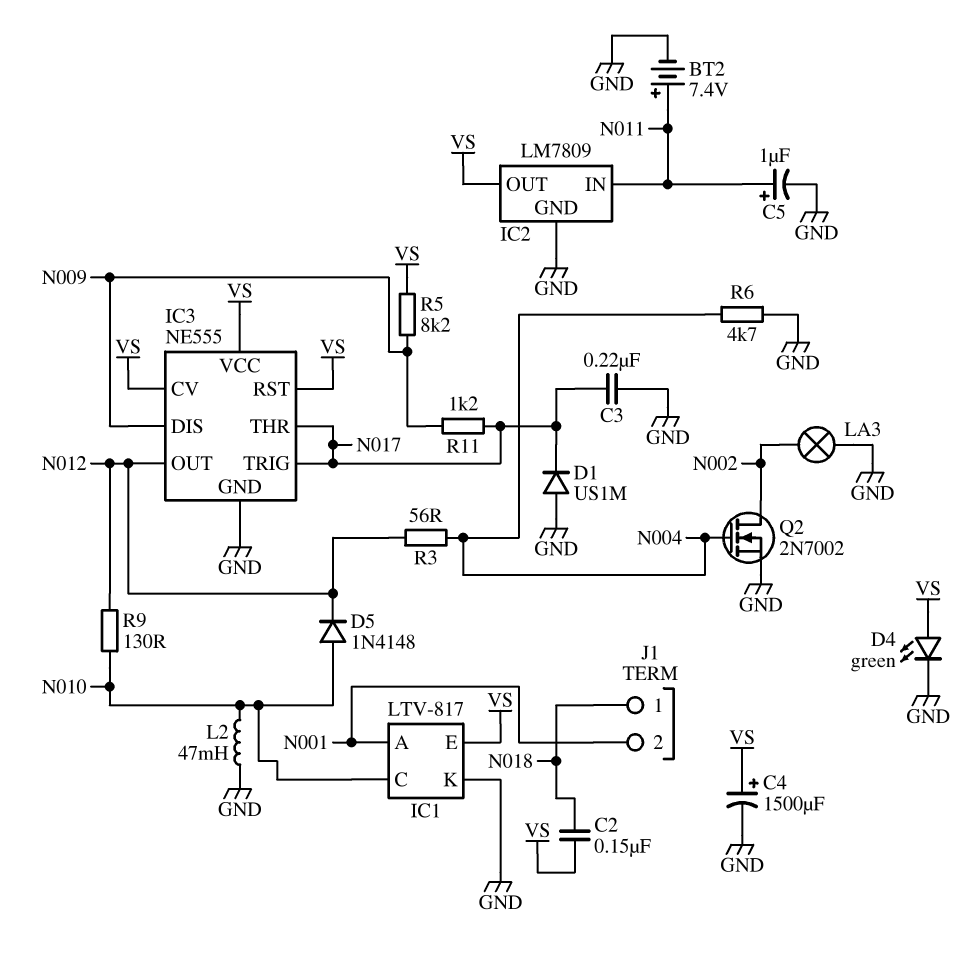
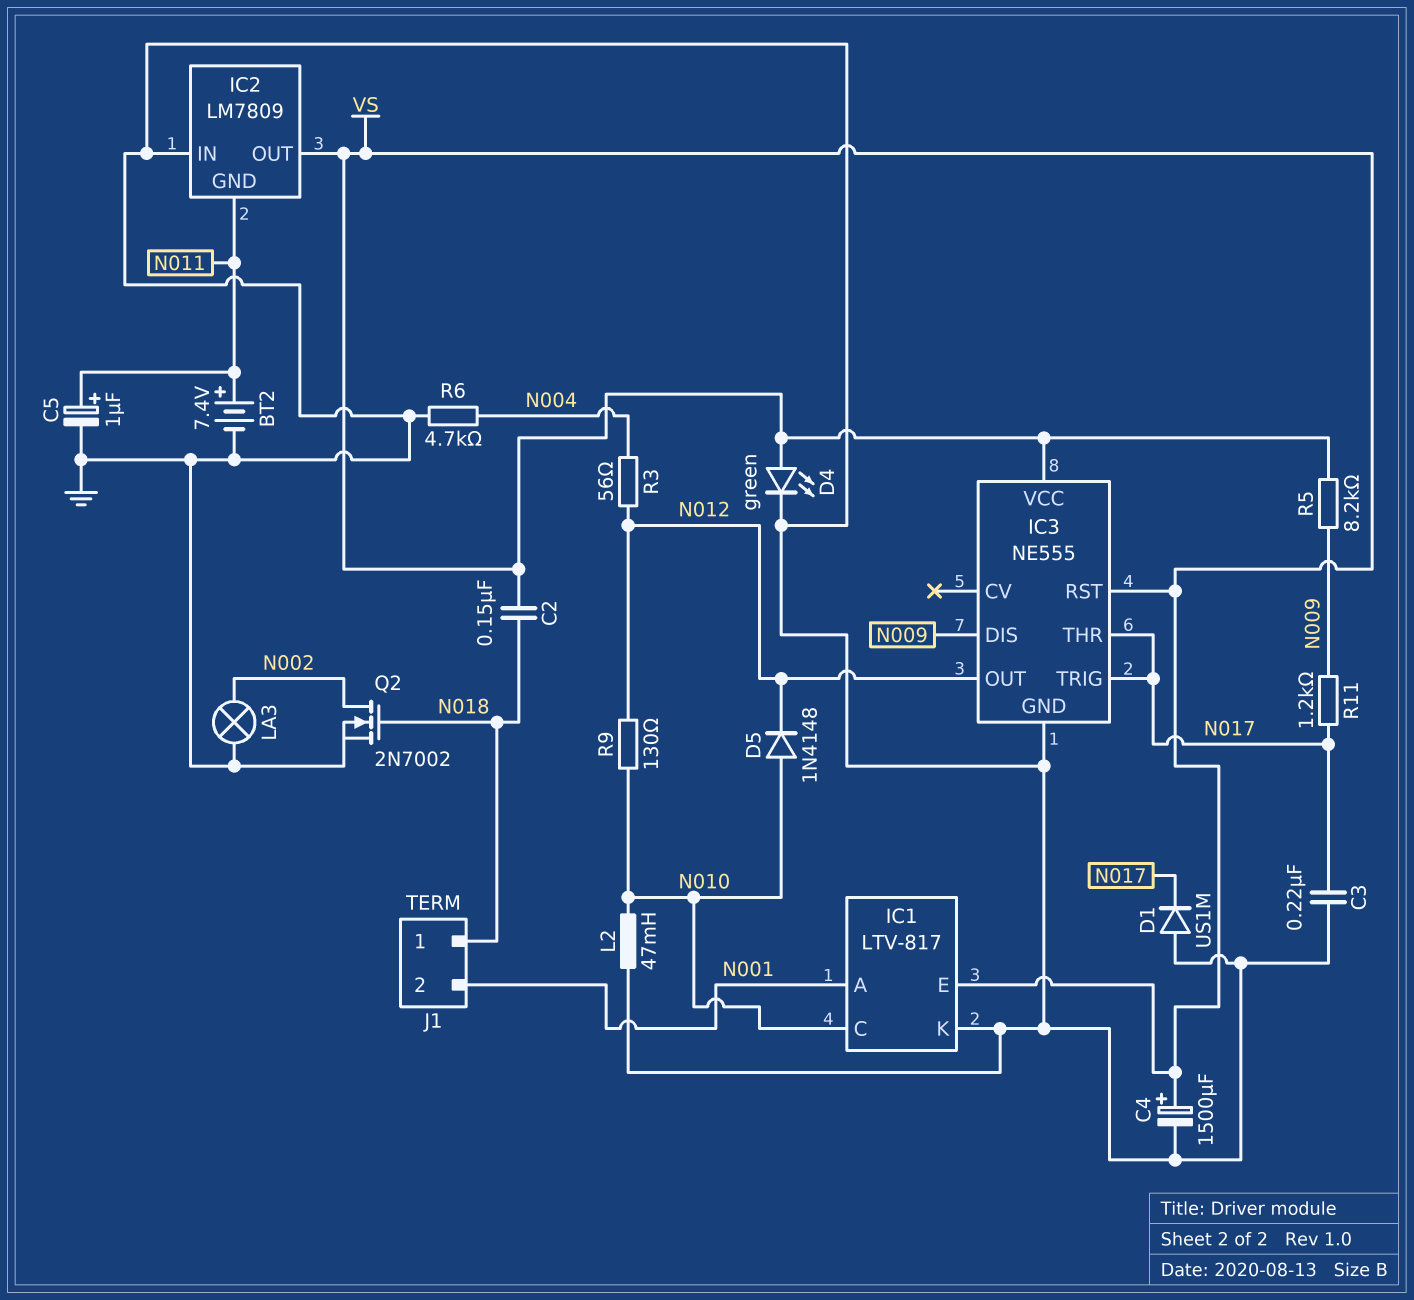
IC2 pin GND: GND -> N011
IC2 pin IN: N011 -> GND
IC3 pin CV: VS -> none
Q2: NMOS 2N7002 (G N004, D N002, S GND) -> NMOS 2N7002 (G N018, D N002, S GND)

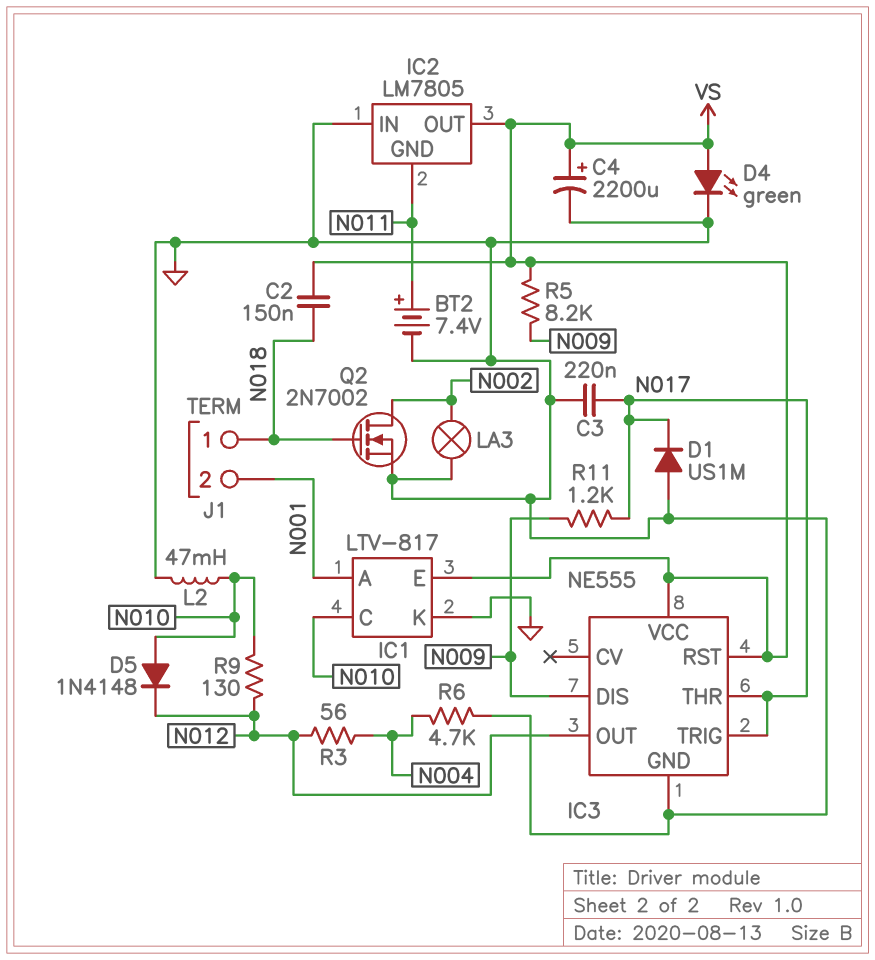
C4: 1500uF (plus VS, minus GND) -> 2200uF (plus VS, minus GND)
C5: 1uF (plus N011, minus GND) -> none
IC2: LM7809 -> LM7805

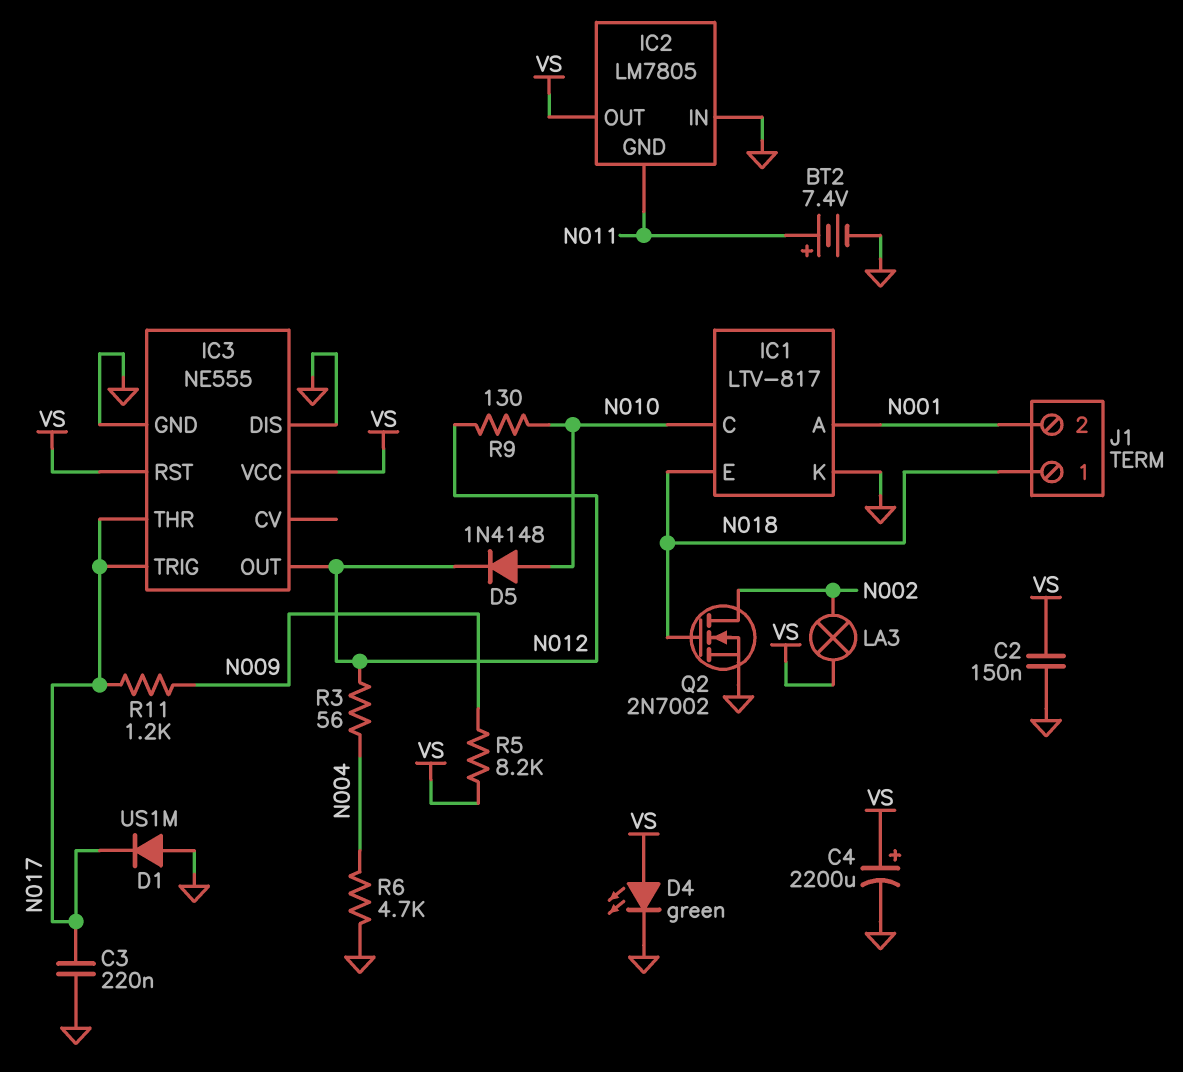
C2: 150nF (N018, VS) -> 150nF (GND, VS)
IC1 pin E: VS -> N018
IC3 pin DIS: N009 -> GND
L2: 47mH (GND, N010) -> none
LA3: lamp (GND, N002) -> lamp (N002, VS)

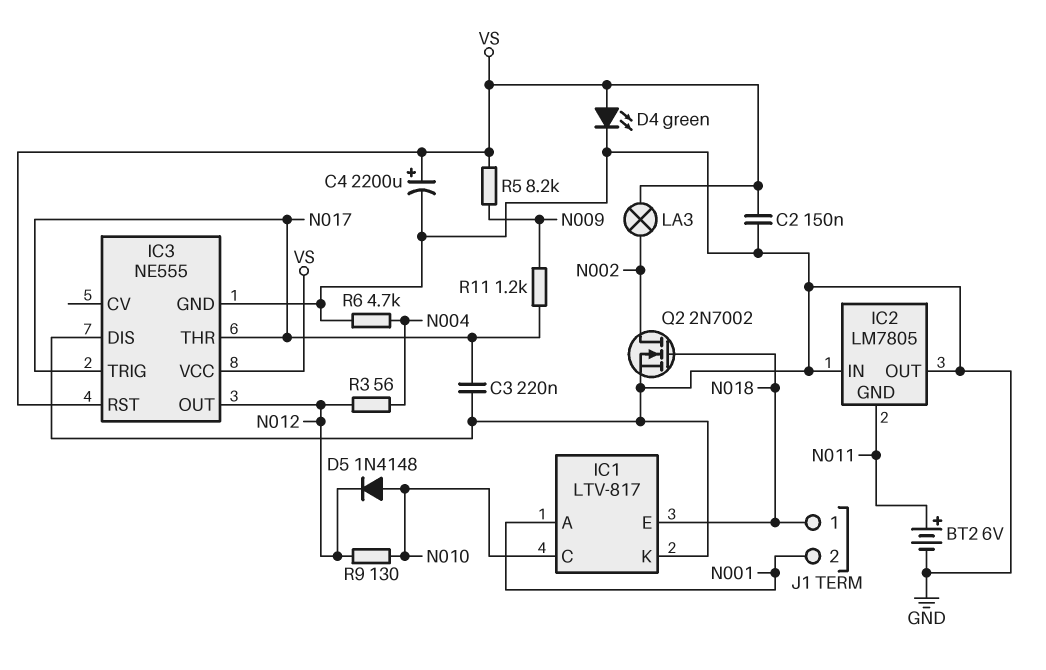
BT2: 7.4V (plus N011, minus GND) -> 6V (plus N011, minus GND)
D1: diode US1M (A GND, K N017) -> none
IC2 pin OUT: VS -> GND

